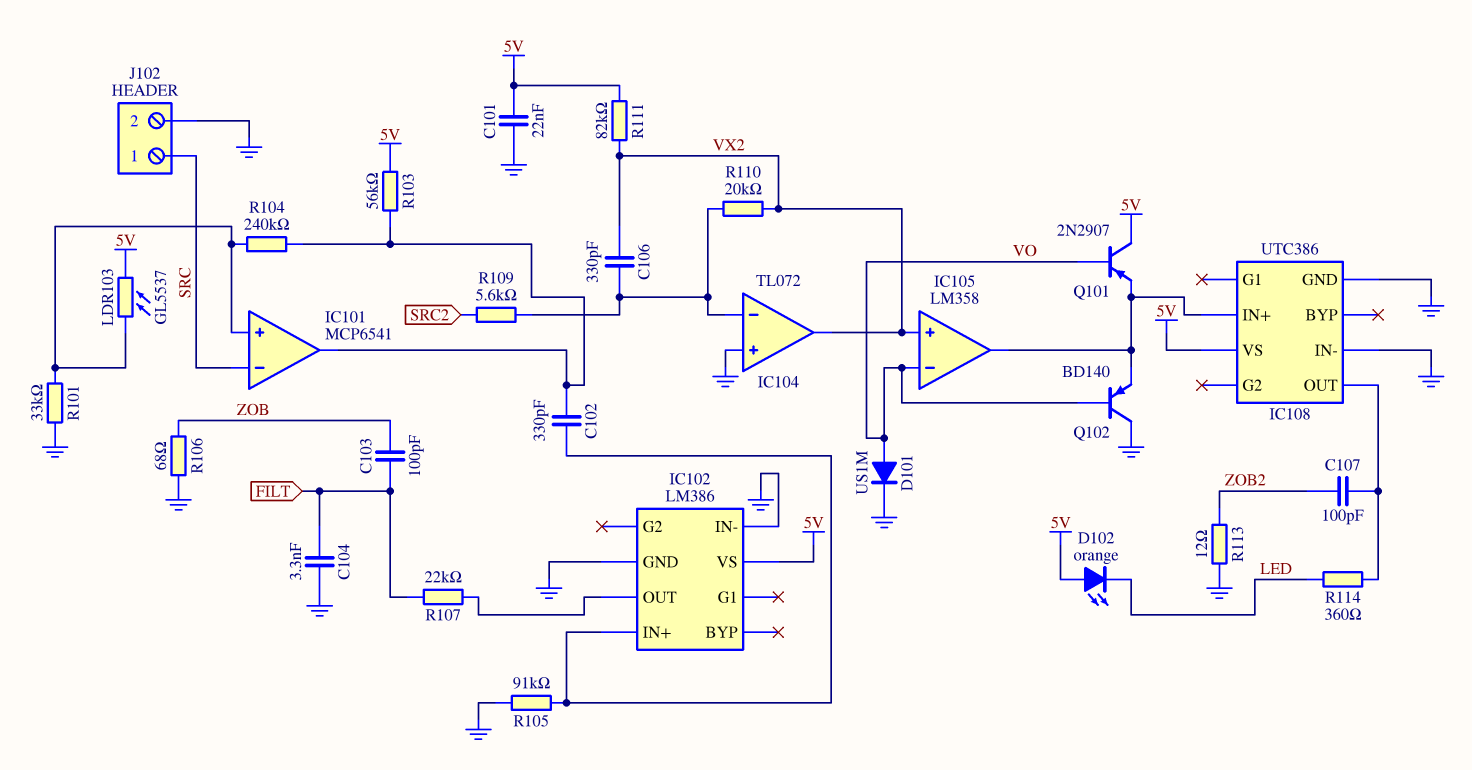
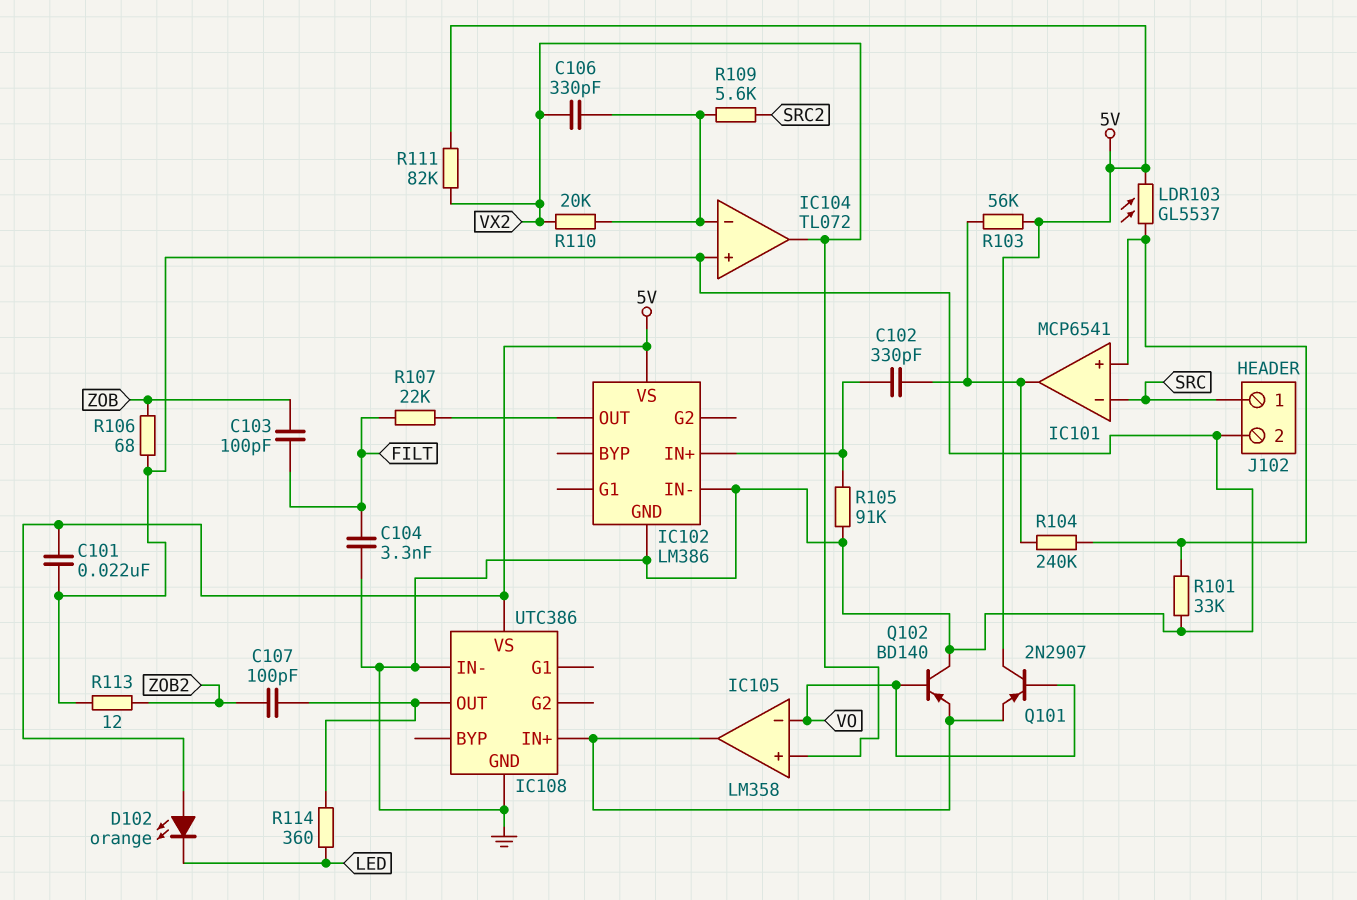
D101: diode US1M (A VO, K GND) -> none

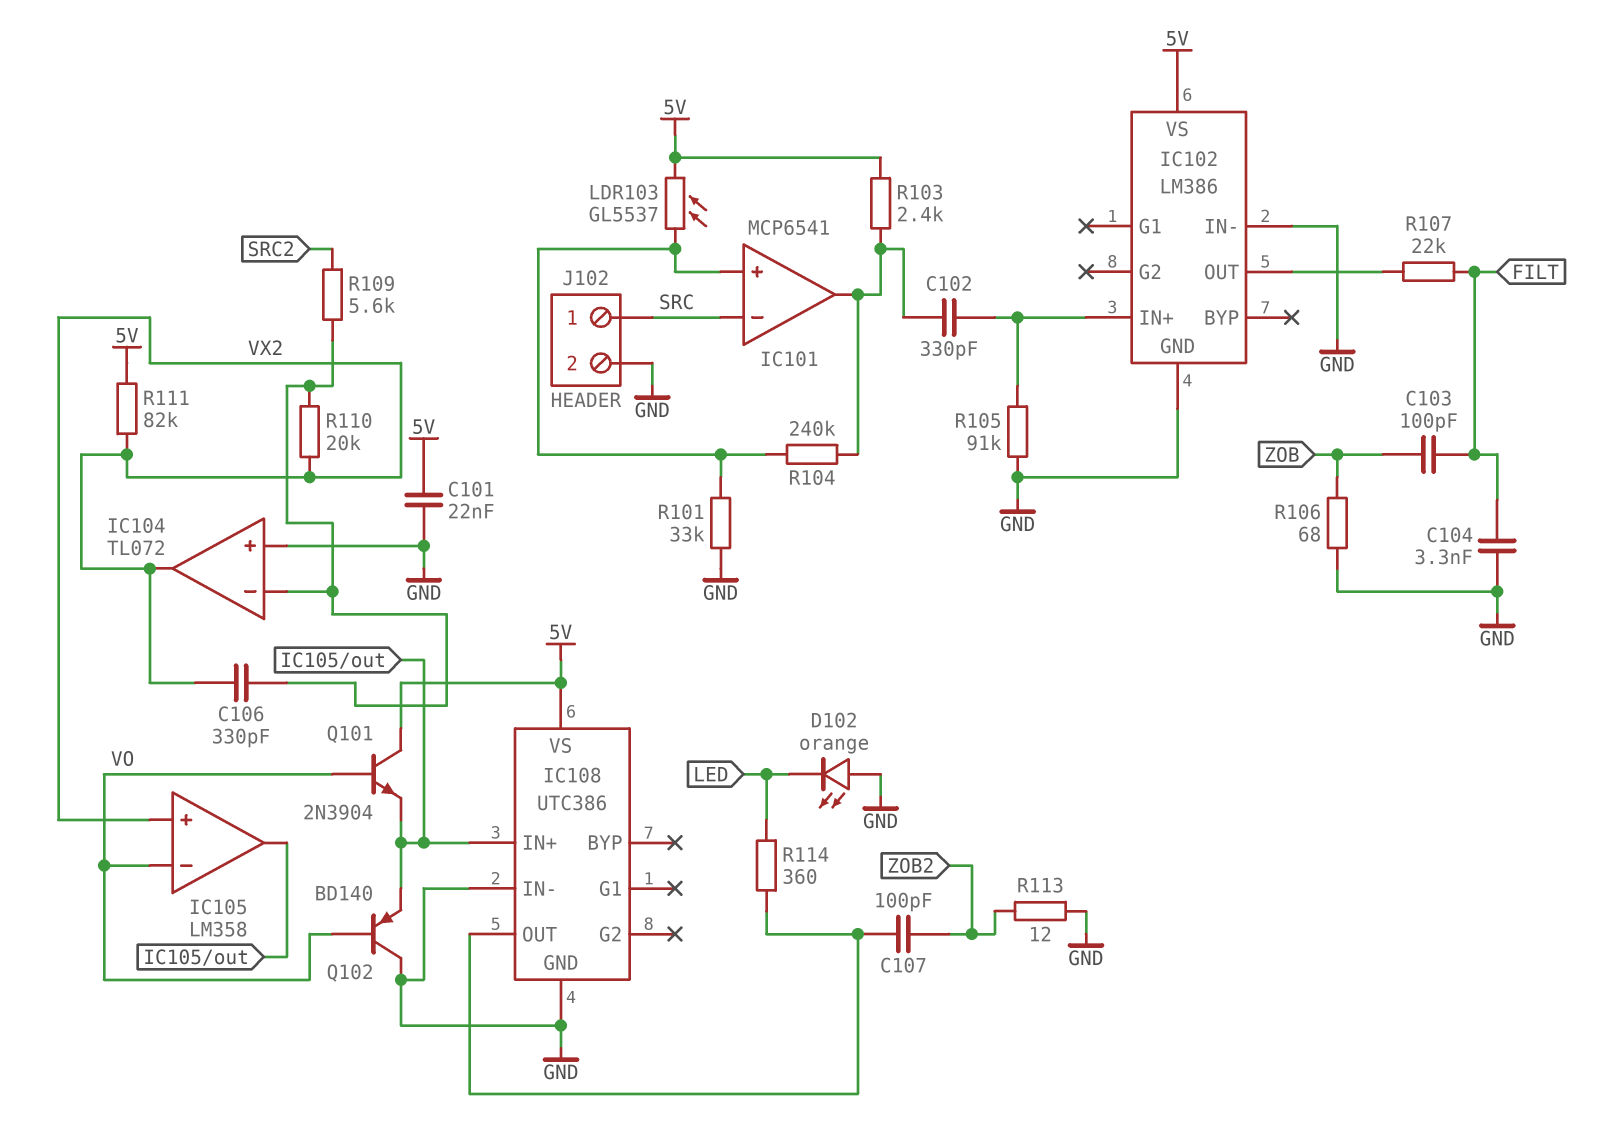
D102: LED orange (A 5V, K LED) -> LED orange (A GND, K LED)
Q101: PNP 2N2907 (B VO, C 5V, E IC105/out) -> NPN 2N3904 (B VO, C 5V, E IC105/out)
R103: 56k (5V, IC101/out) -> 2.4k (5V, IC101/out)

